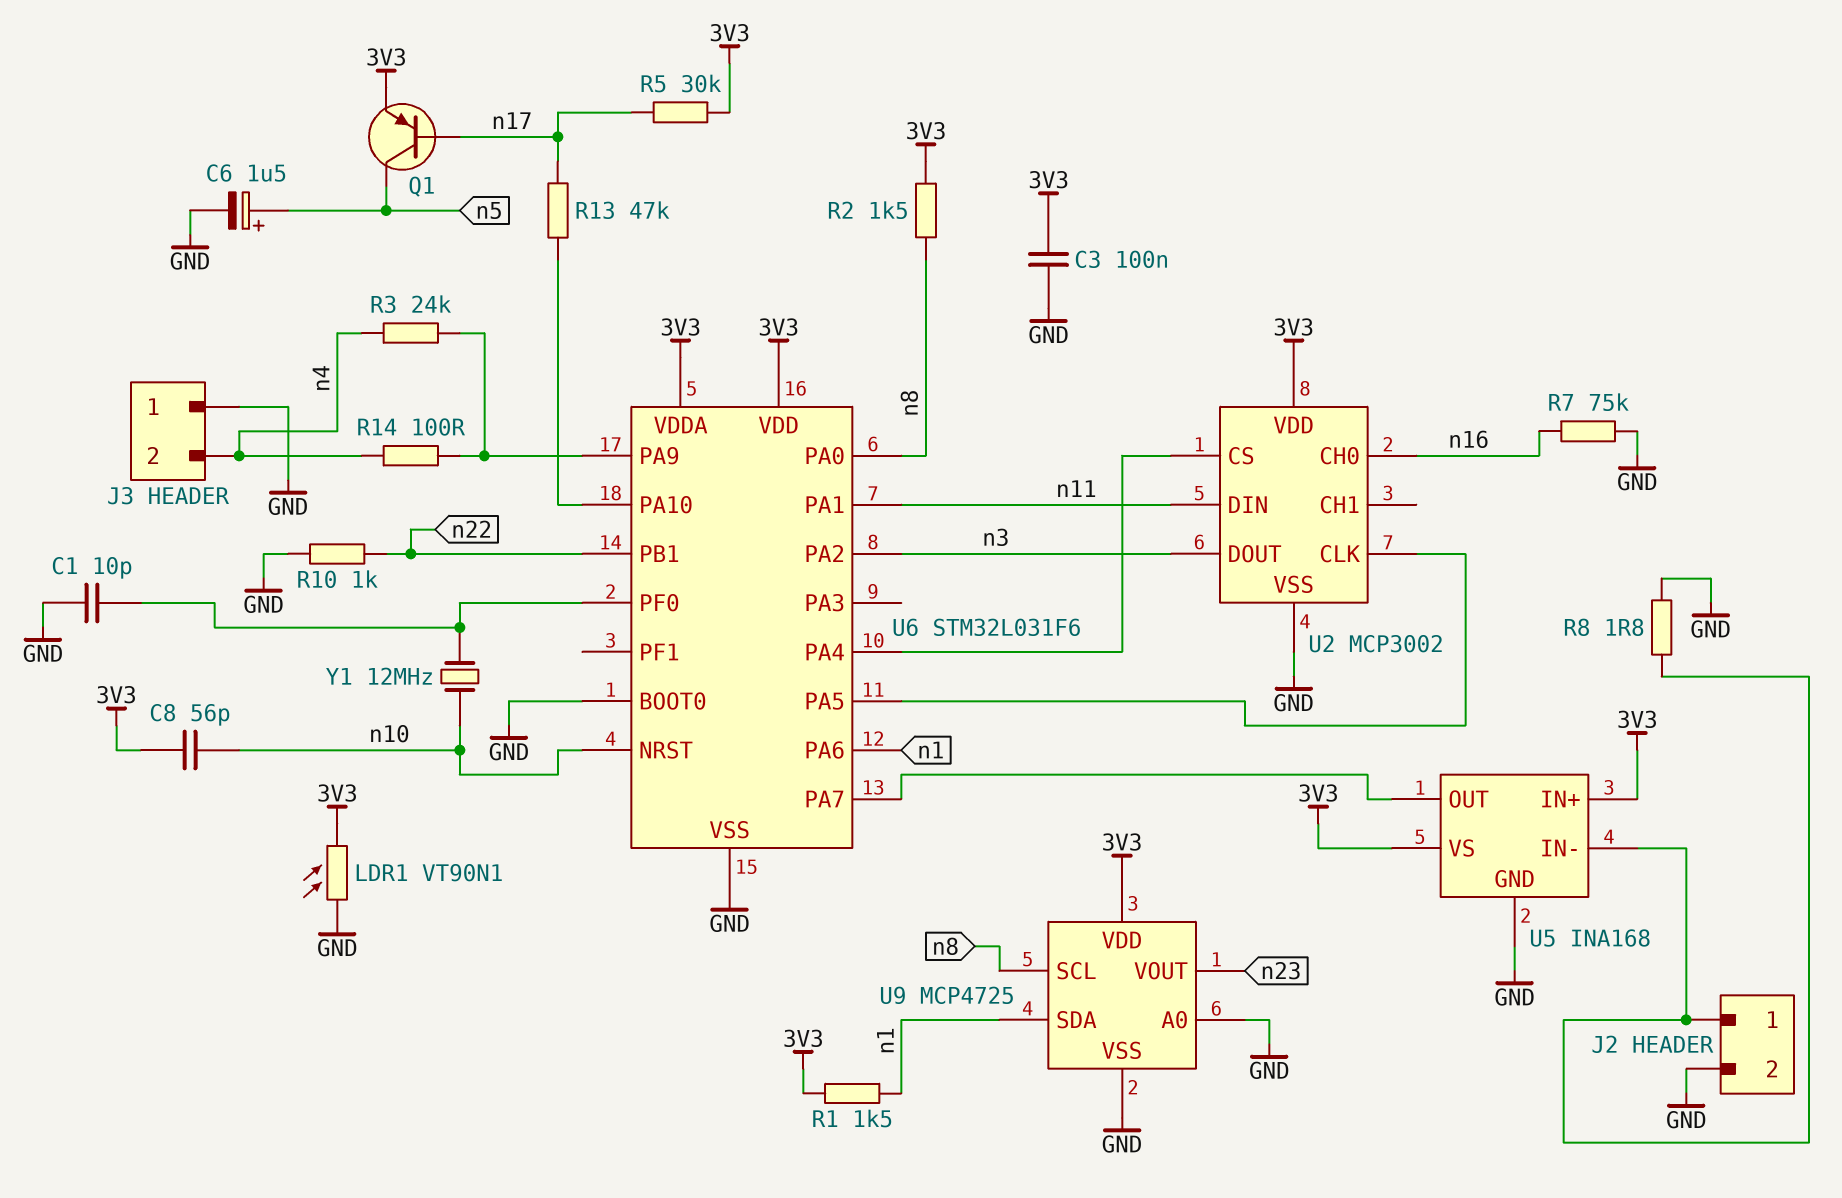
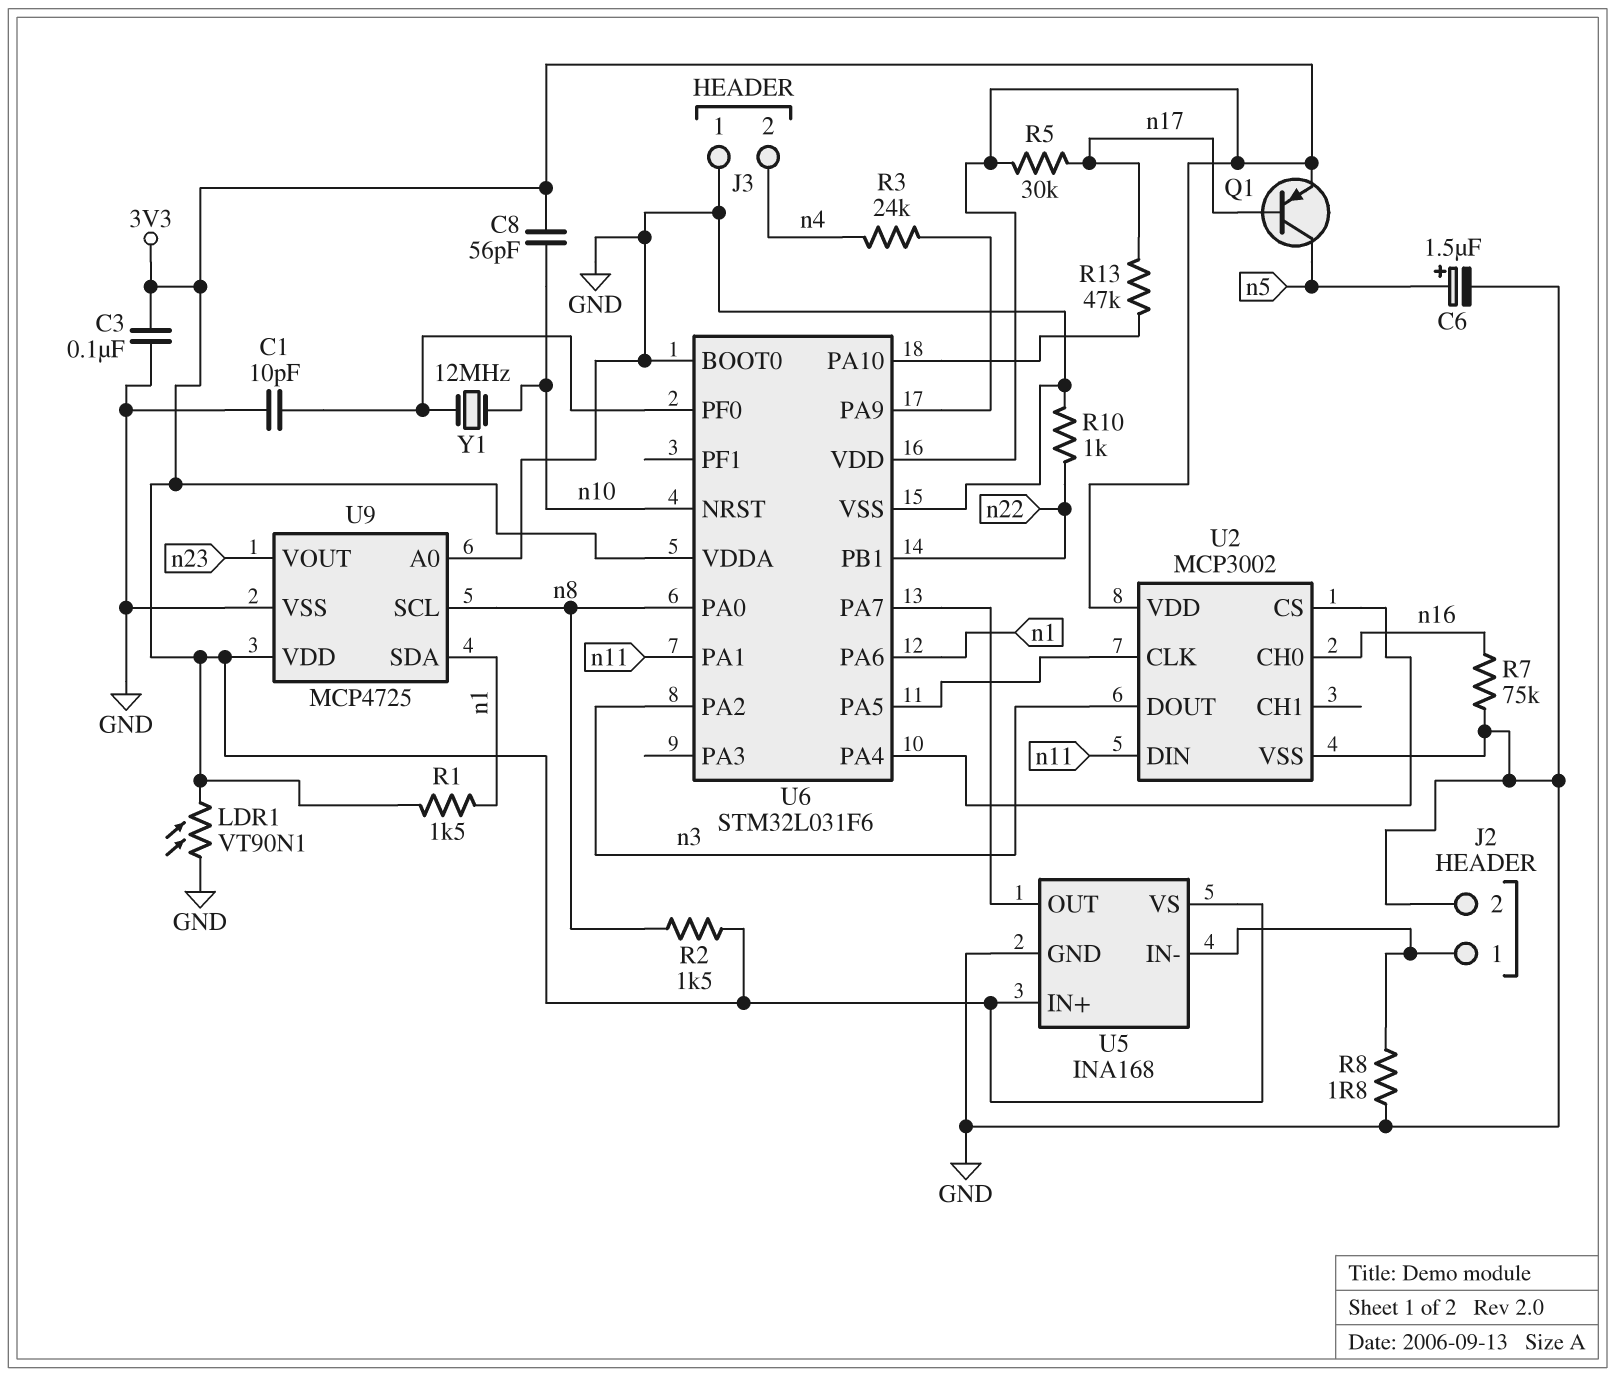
R14: 100 (U6/PA9, n4) -> none

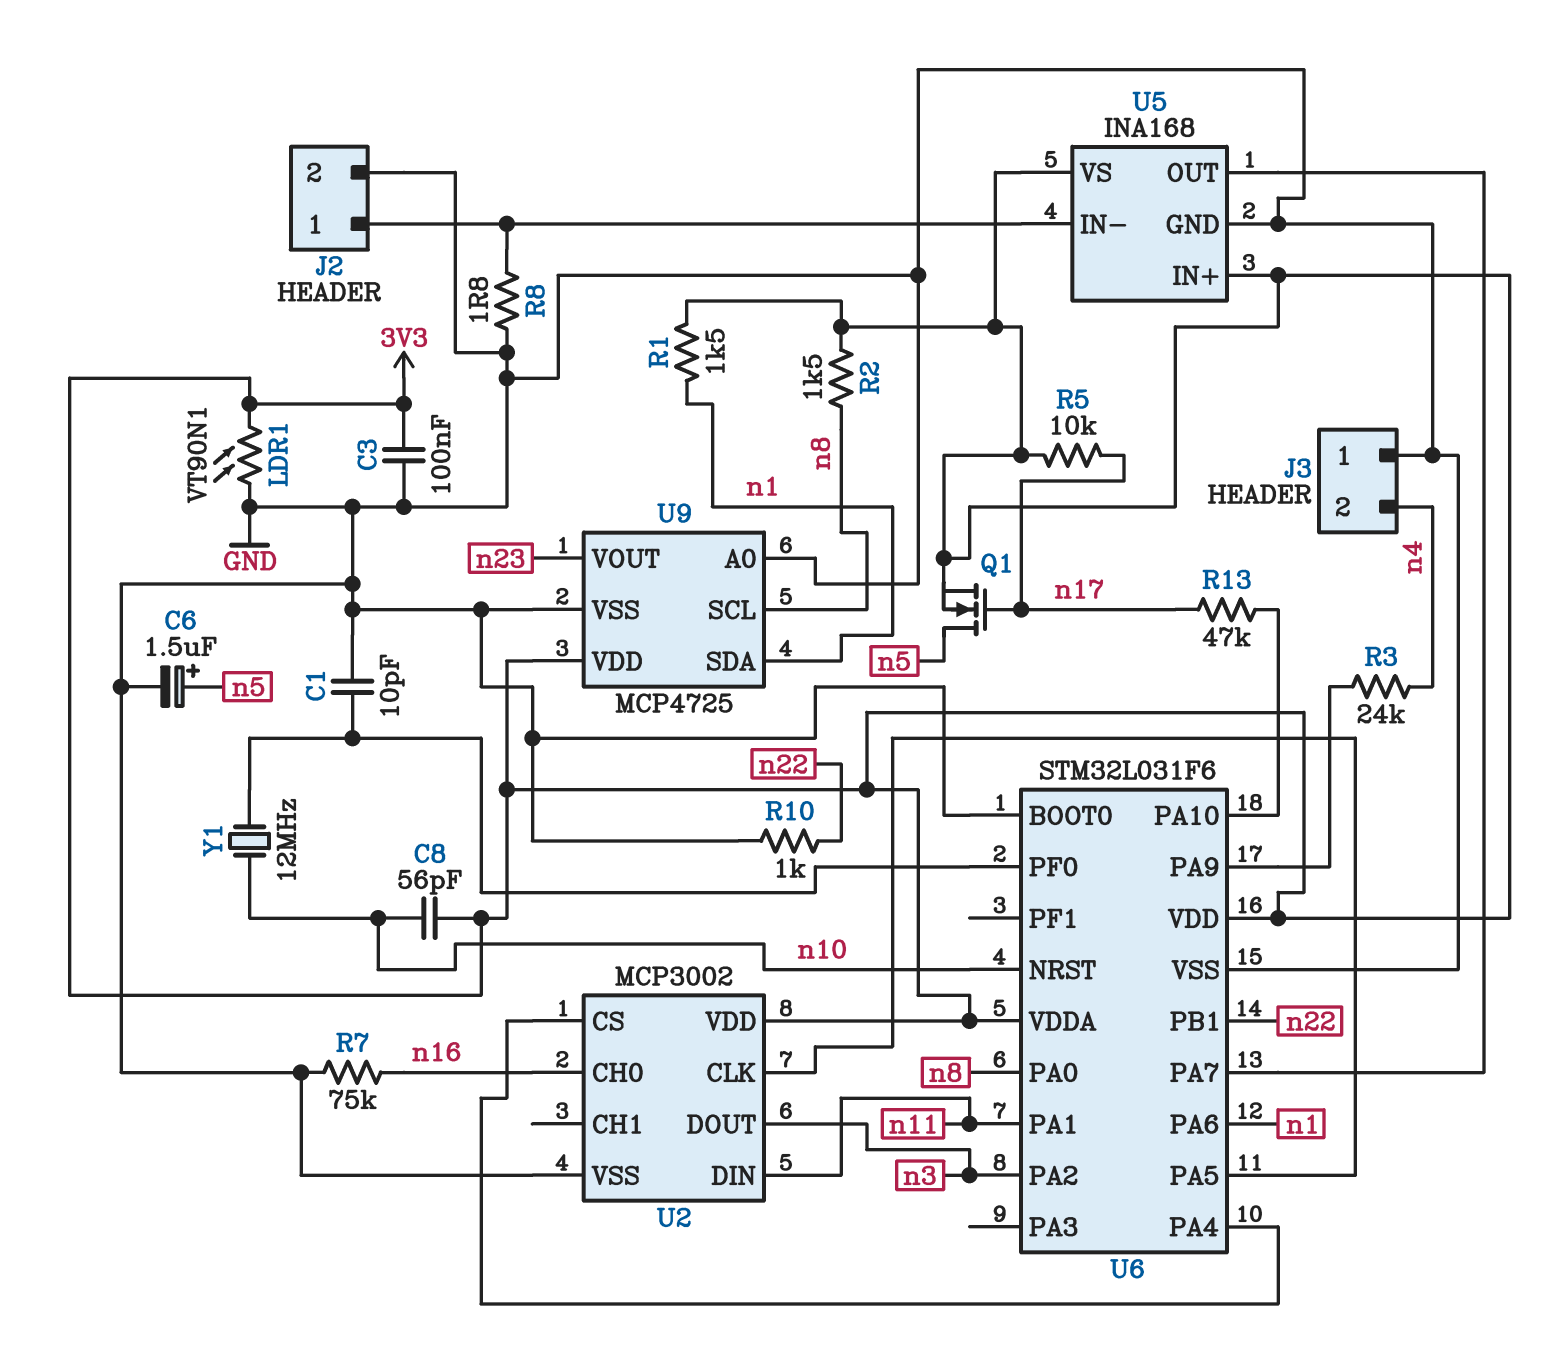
Q1: PNP (B n17, C n5, E 3V3) -> NMOS (G n17, D n5, S 3V3)
R5: 30k (3V3, n17) -> 10k (3V3, n17)

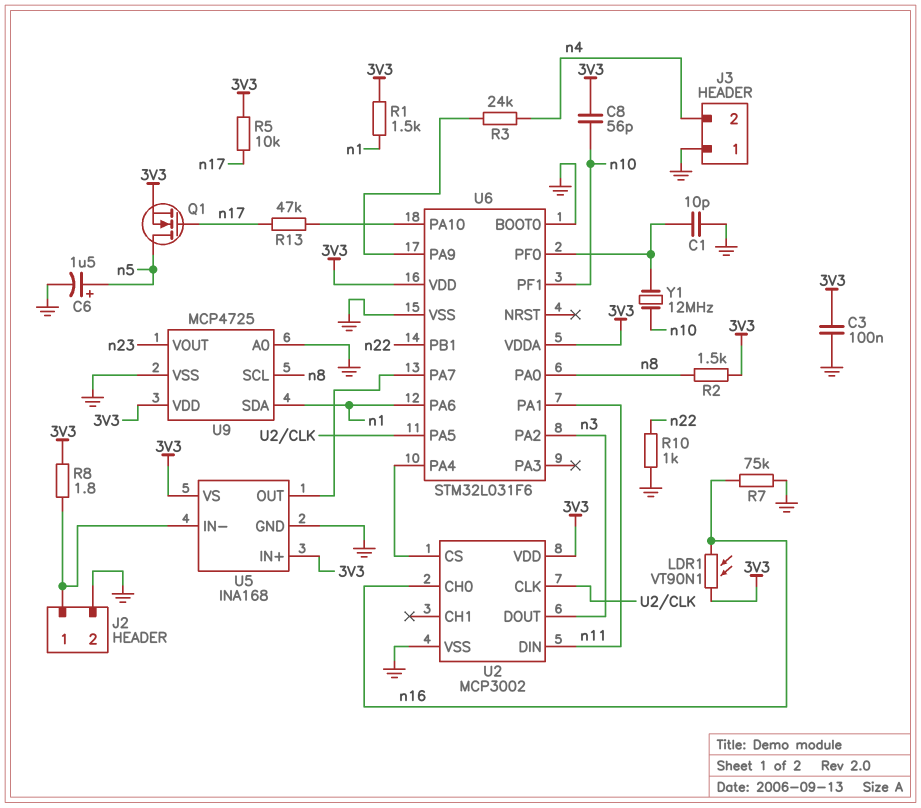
LDR1: VT90N1 (3V3, GND) -> VT90N1 (3V3, n16)
R8: 1.8 (GND, J2/1) -> 1.8 (3V3, J2/1)
U6 pin NRST: n10 -> none
U6 pin PF1: none -> n10

